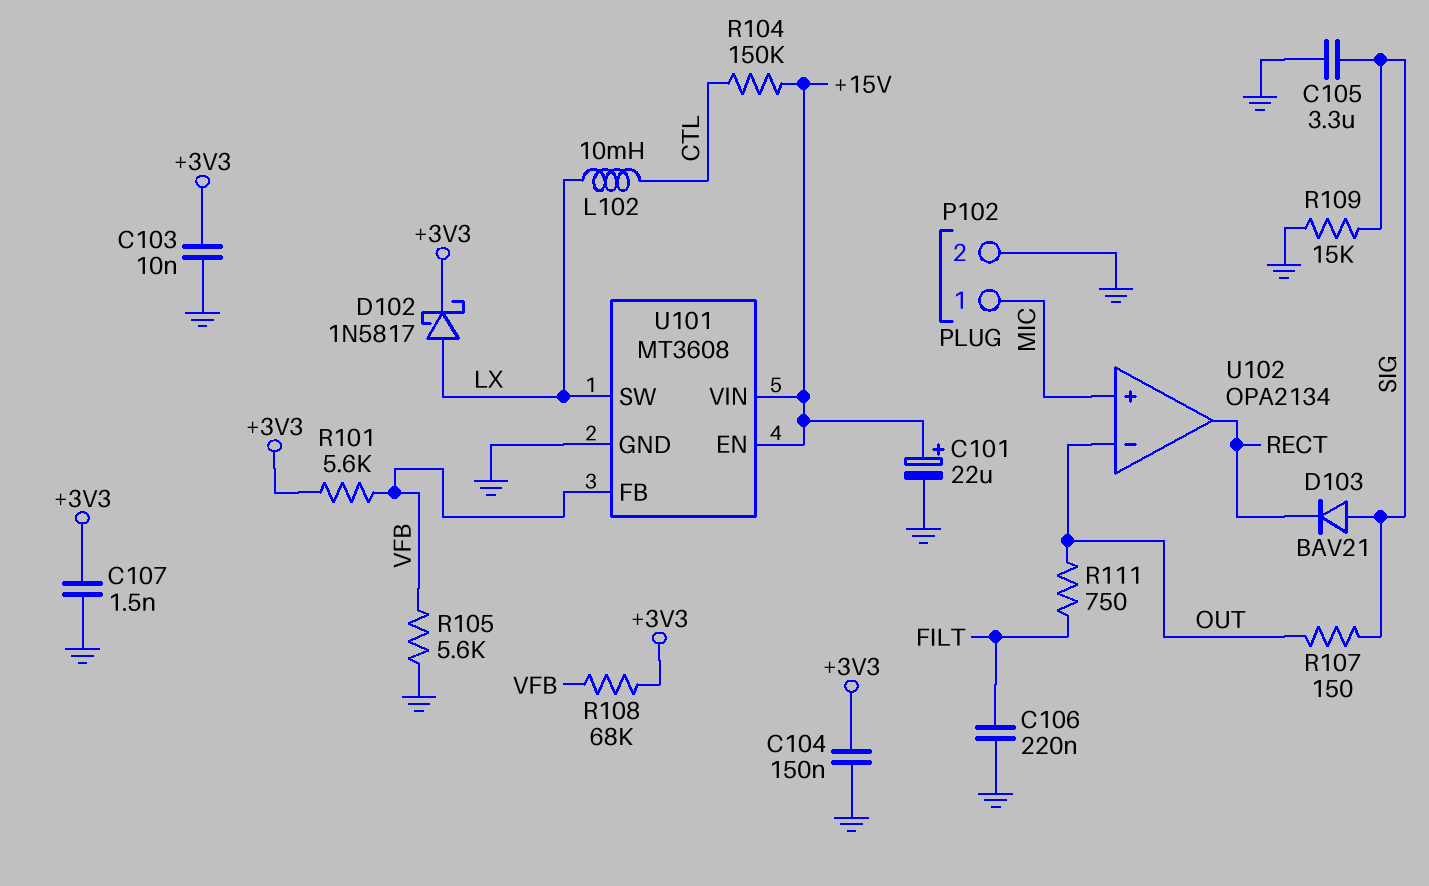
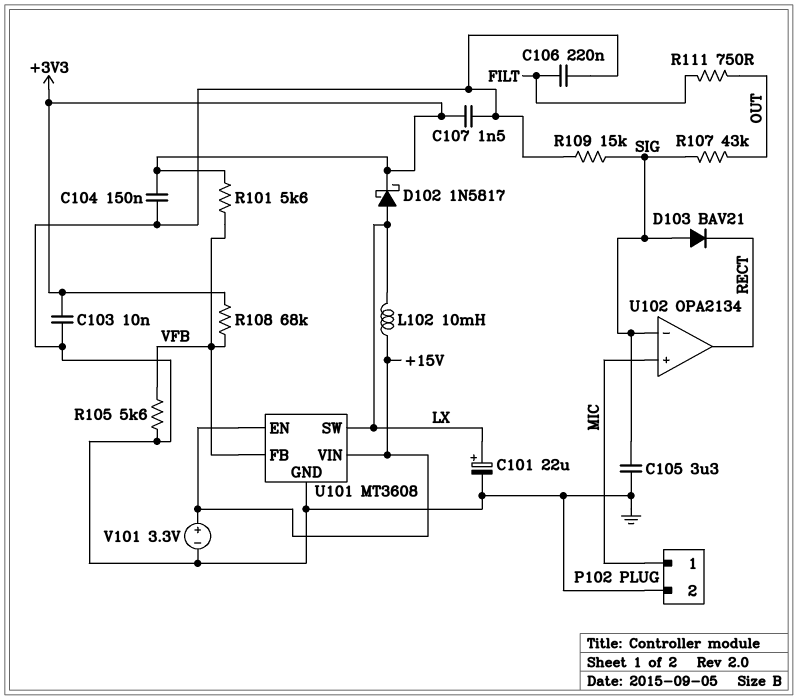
C101: 22uF (plus +15V, minus GND) -> 22uF (plus LX, minus GND)
L102: 10mH (CTL, LX) -> 10mH (+15V, LX)
R104: 150k (+15V, CTL) -> none
R107: 150 (OUT, SIG) -> 43k (OUT, SIG)
U102 pin in-: OUT -> SIG
V101: none -> 3.3V (plus +15V, minus GND)

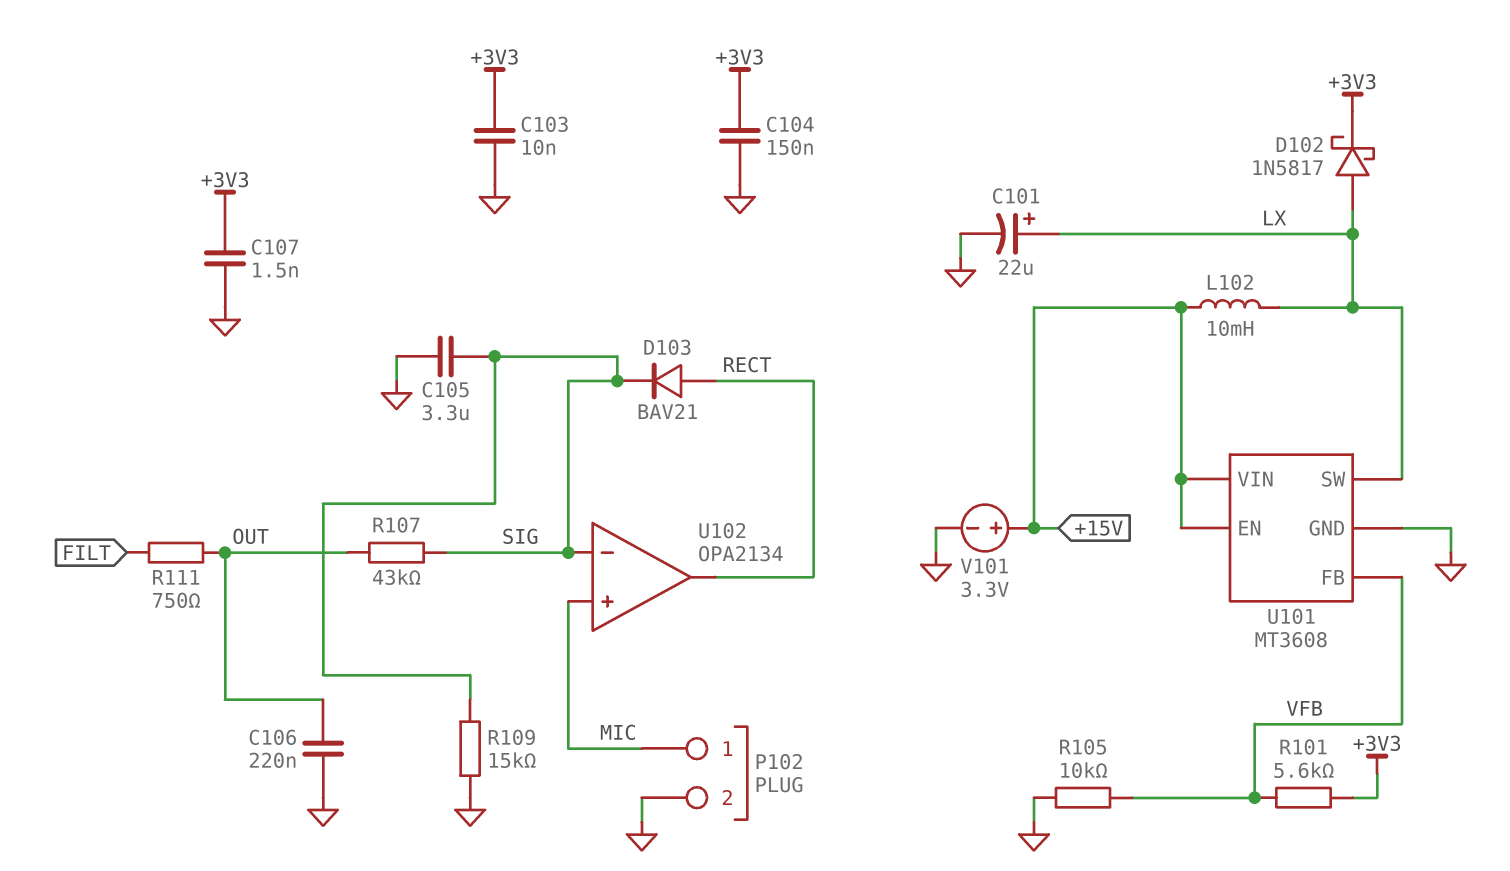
C106: 220nF (FILT, GND) -> 220nF (GND, OUT)
D103: diode BAV21 (A SIG, K RECT) -> diode BAV21 (A RECT, K SIG)
R105: 5.6k (GND, VFB) -> 10k (GND, VFB)
R108: 68k (+3V3, VFB) -> none

